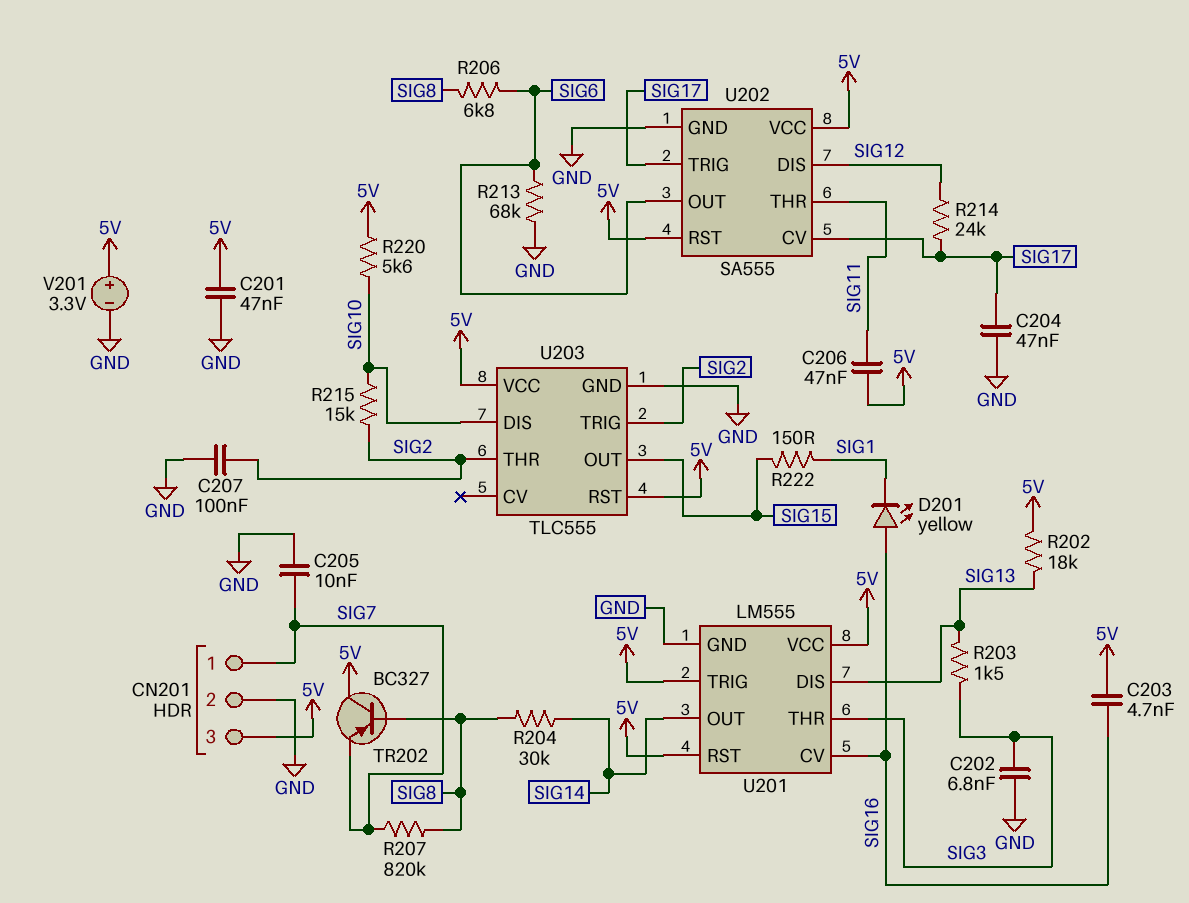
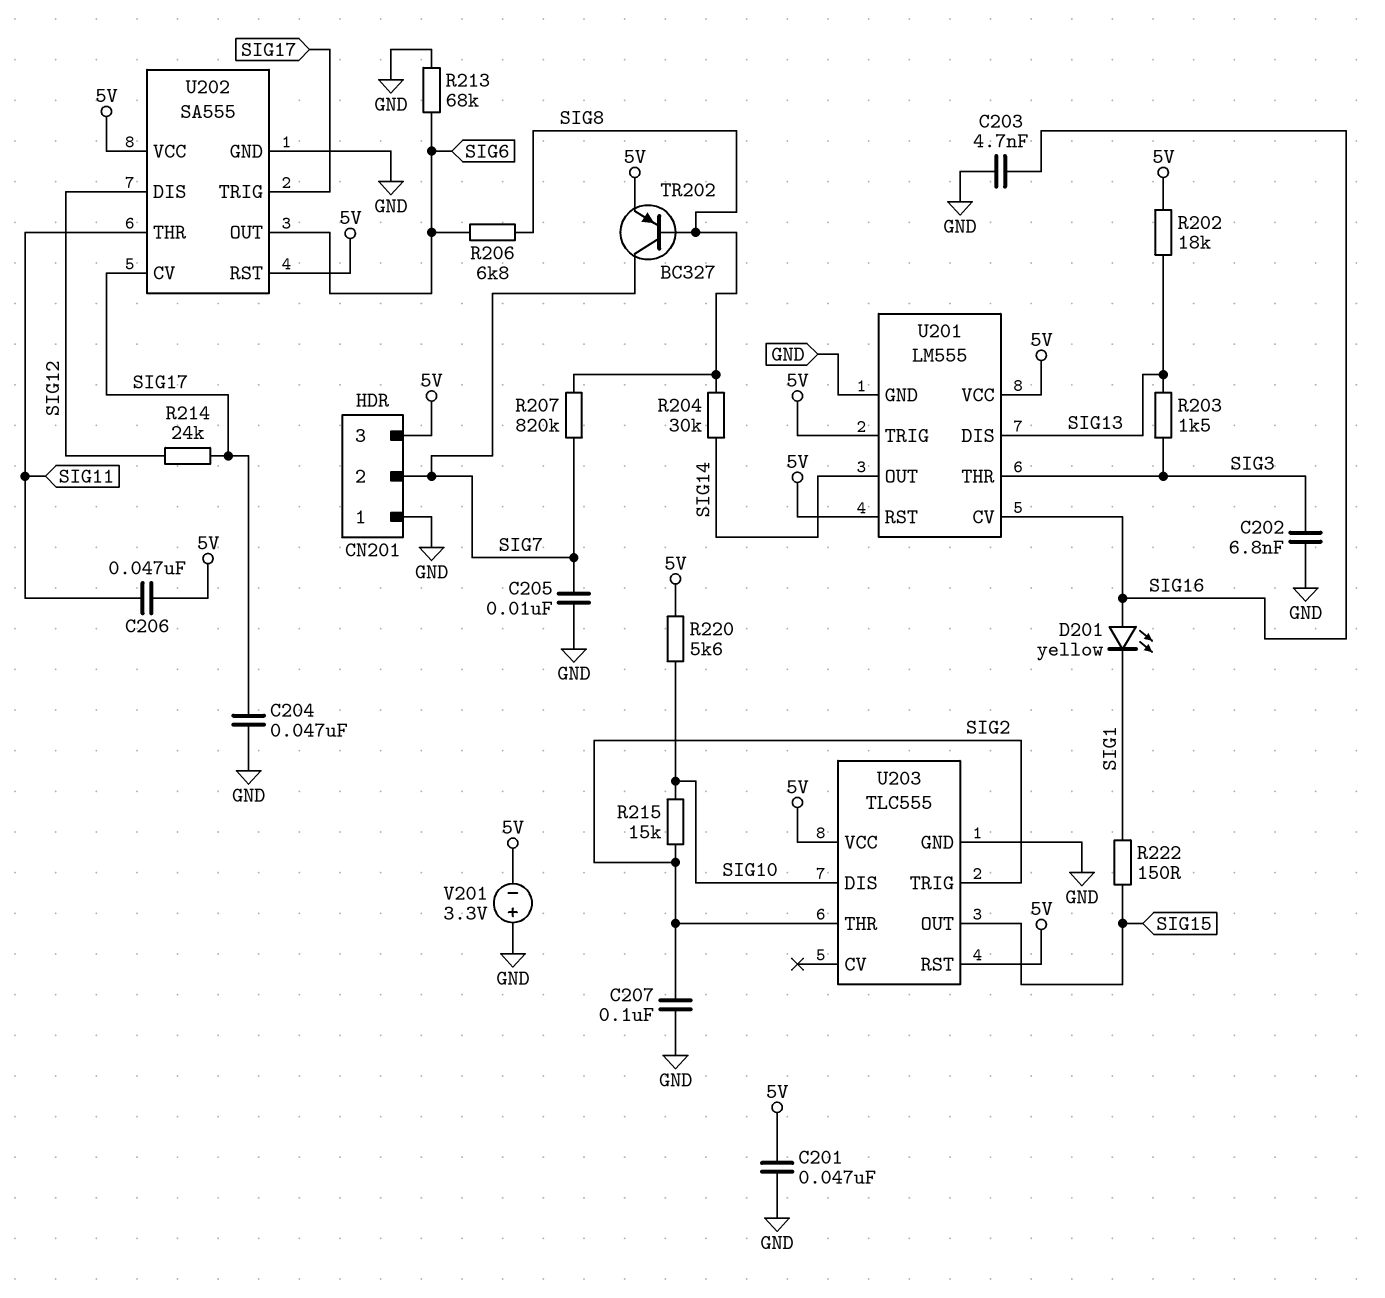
C203: 4.7nF (5V, SIG16) -> 4.7nF (GND, SIG16)
CN201 pin 1: SIG7 -> GND
CN201 pin 2: GND -> SIG7
TR202: PNP BC327 (B SIG8, C 5V, E SIG7) -> PNP BC327 (B SIG8, C SIG7, E 5V)
V201: 3.3V (plus 5V, minus GND) -> 3.3V (plus GND, minus 5V)

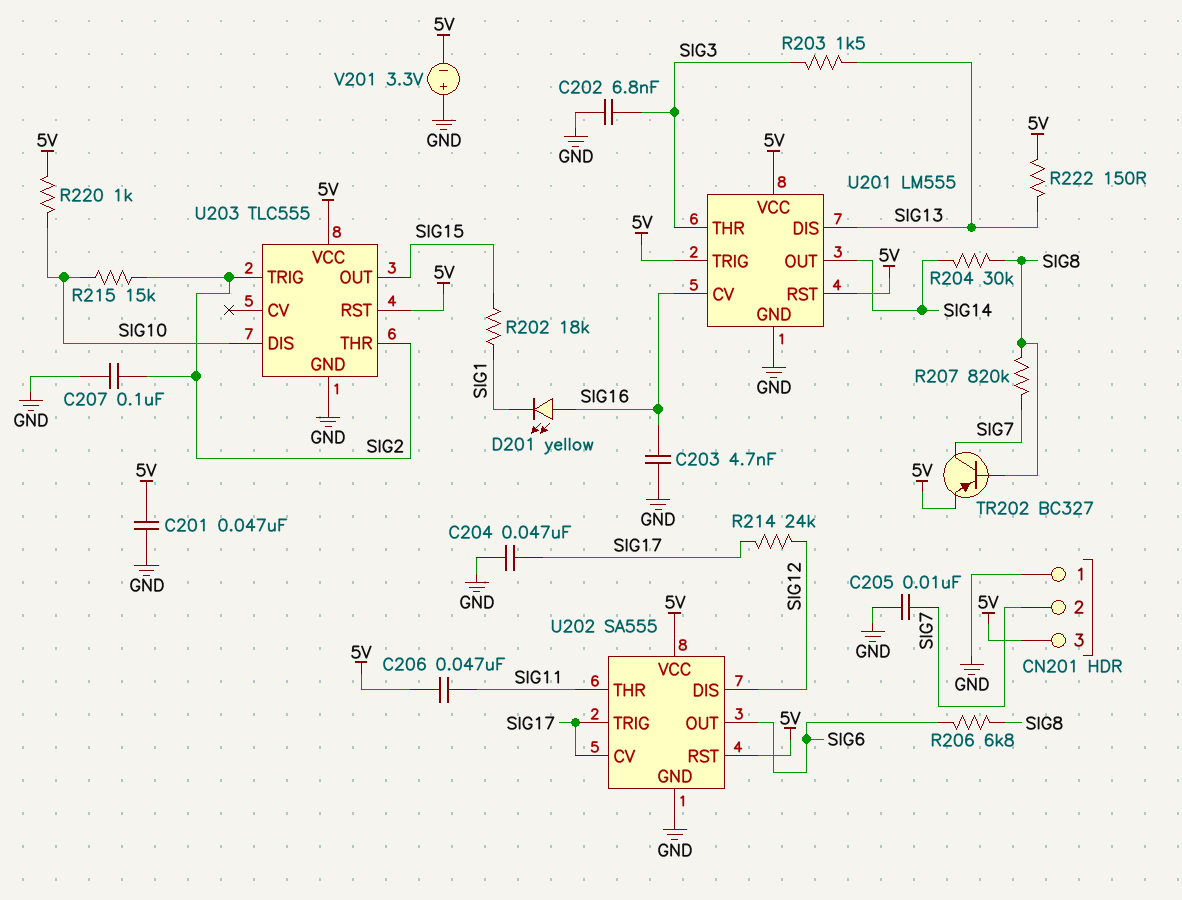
R202: 18k (5V, SIG13) -> 18k (SIG1, SIG15)
R213: 68k (GND, SIG6) -> none
R220: 5.6k (5V, SIG10) -> 1k (5V, SIG10)
R222: 150 (SIG1, SIG15) -> 150 (5V, SIG13)

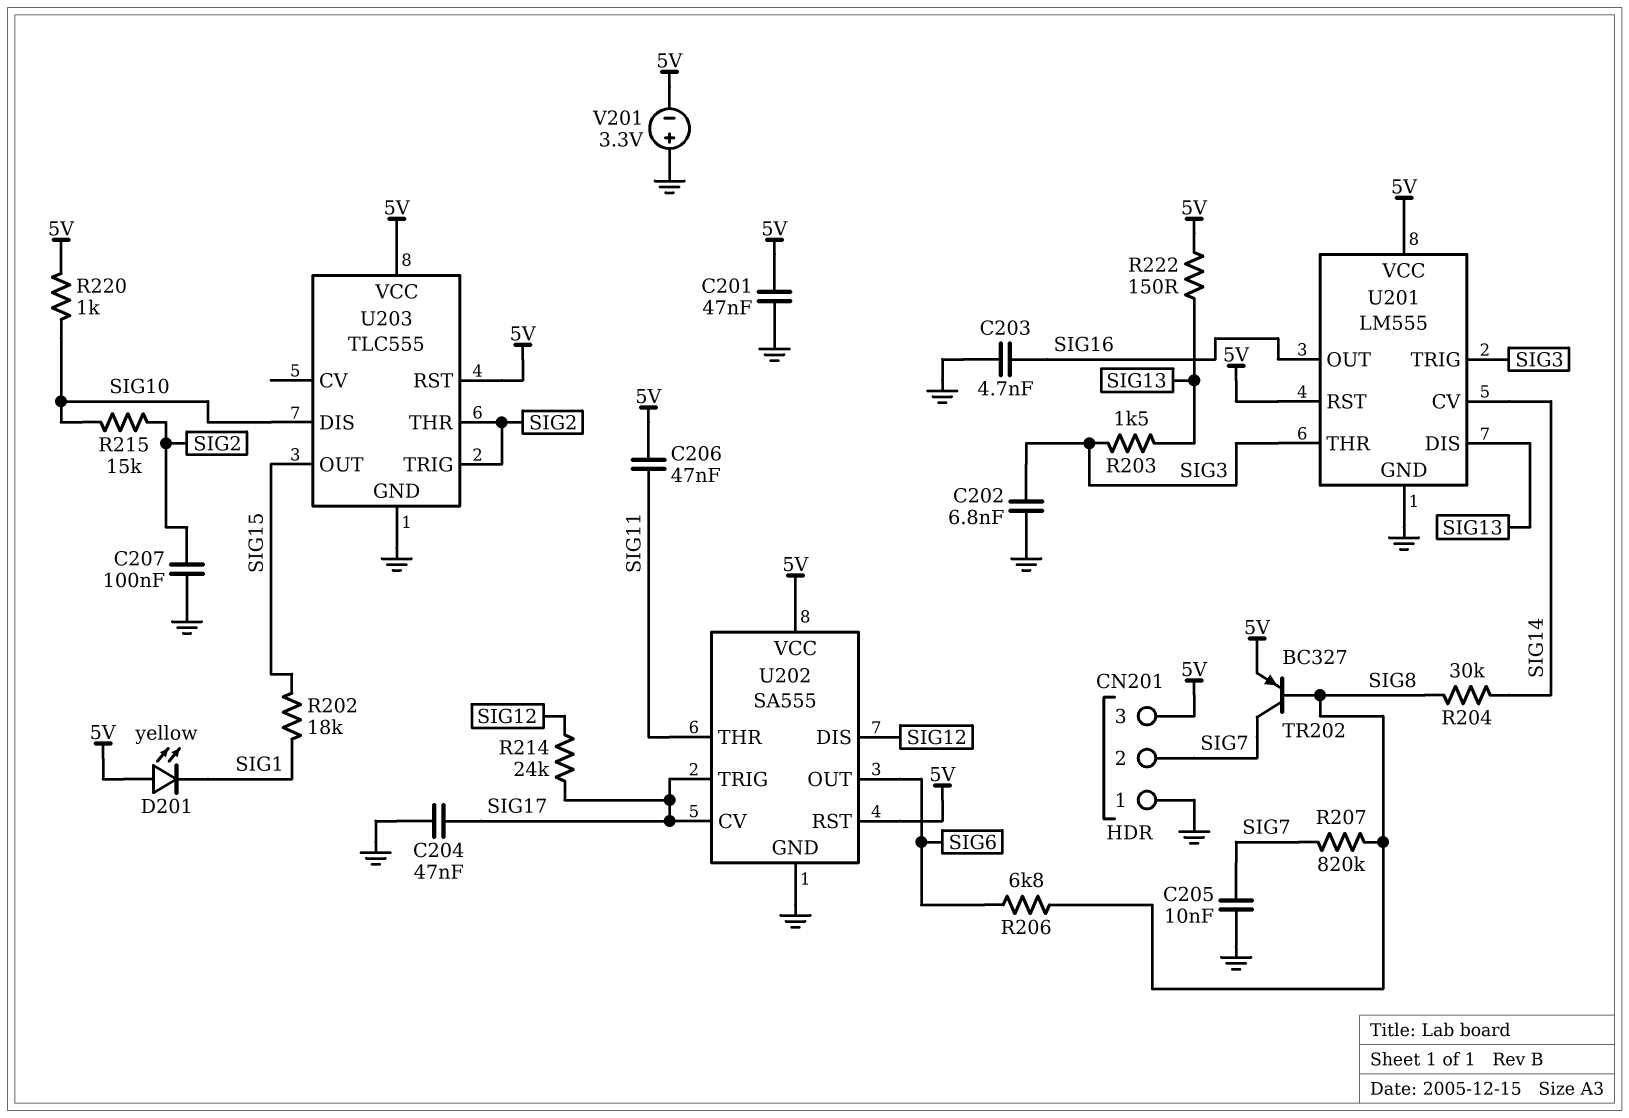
D201: LED yellow (A SIG16, K SIG1) -> LED yellow (A 5V, K SIG1)
U201 pin CV: SIG16 -> SIG14
U201 pin OUT: SIG14 -> SIG16
U201 pin TRIG: 5V -> SIG3

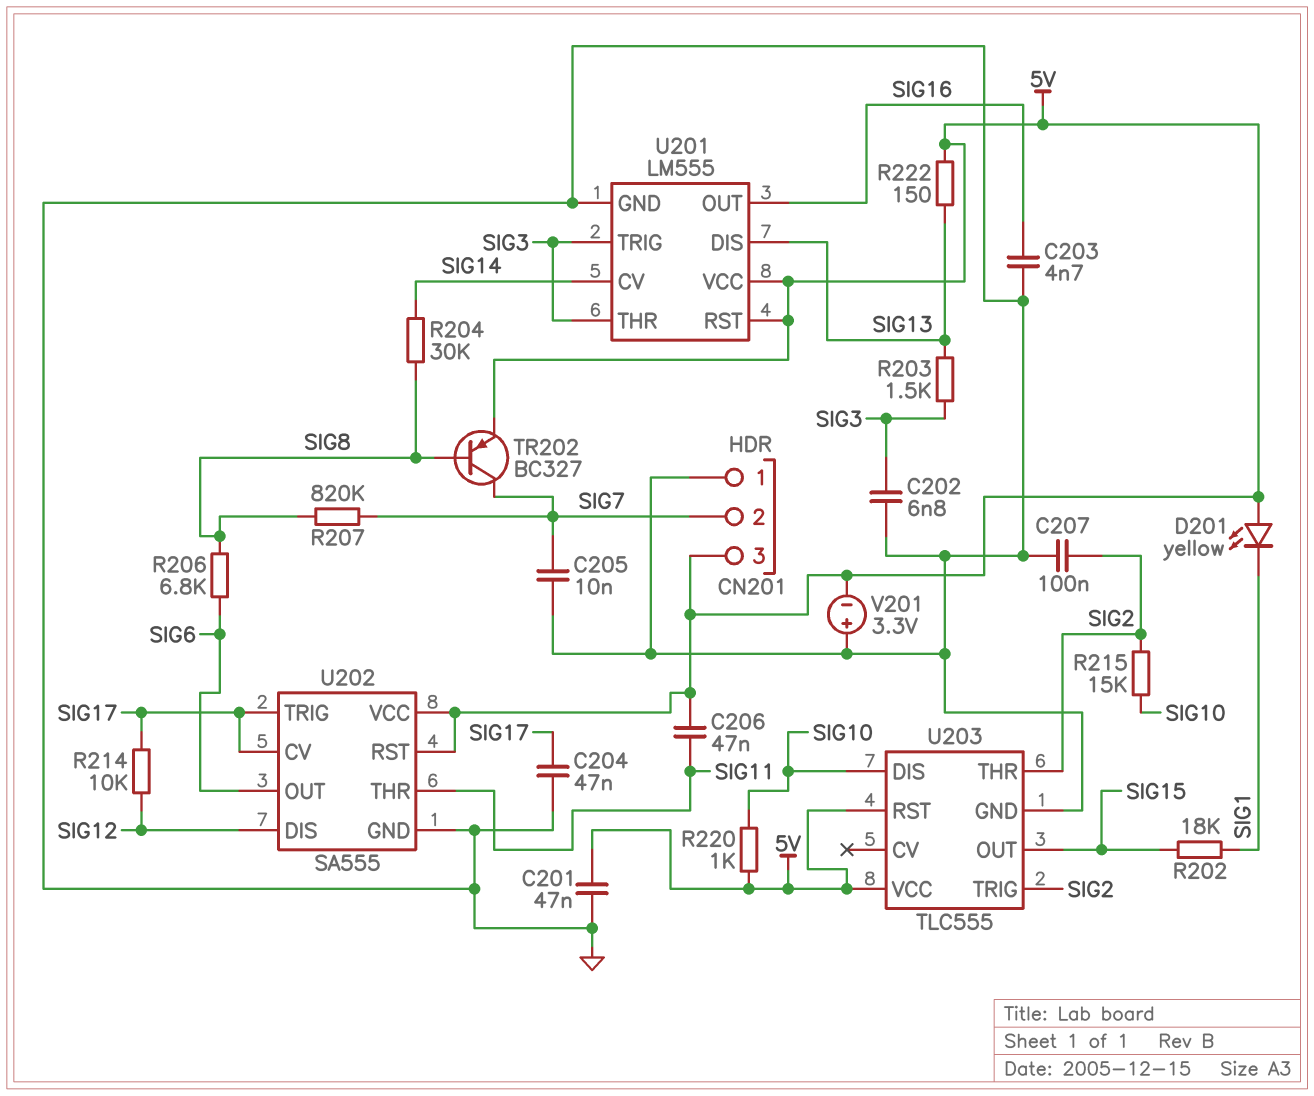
R214: 24k (SIG12, SIG17) -> 10k (SIG12, SIG17)

